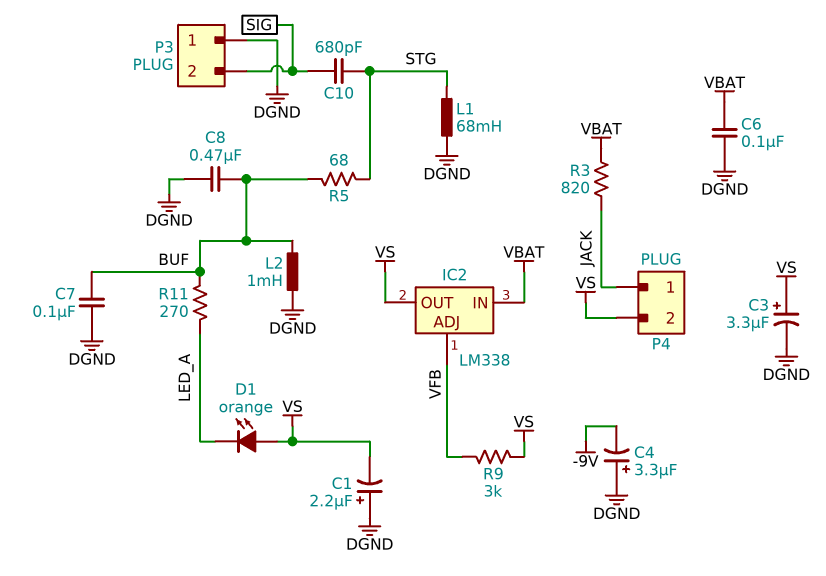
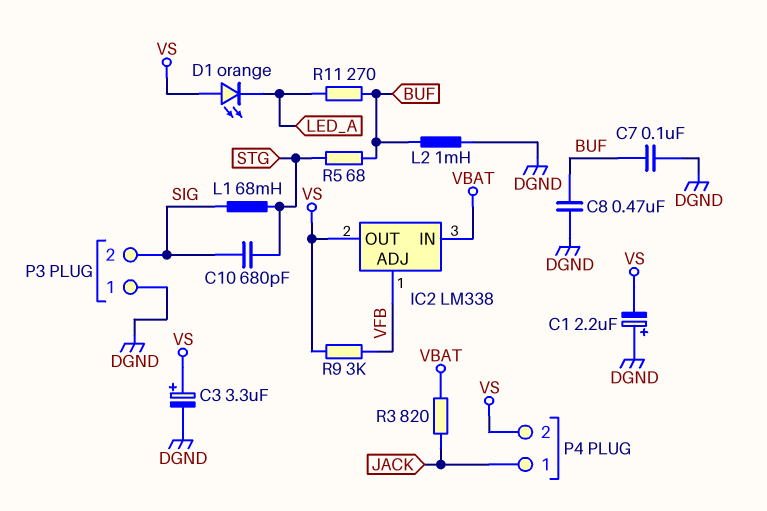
C4: 3.3uF (plus DGND, minus -9V) -> none
C6: 100nF (DGND, VBAT) -> none
L1: 68mH (DGND, STG) -> 68mH (SIG, STG)

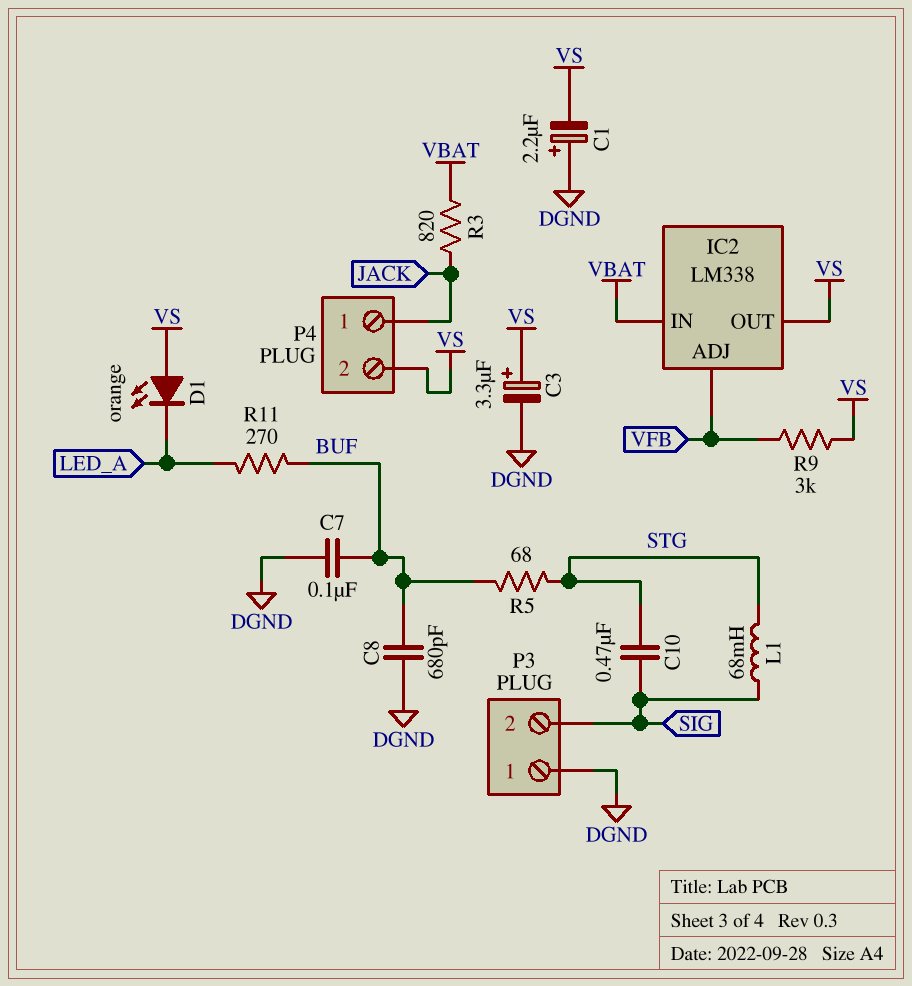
C8: 470nF (BUF, DGND) -> 680pF (BUF, DGND)
C10: 680pF (SIG, STG) -> 470nF (SIG, STG)
L2: 1mH (BUF, DGND) -> none

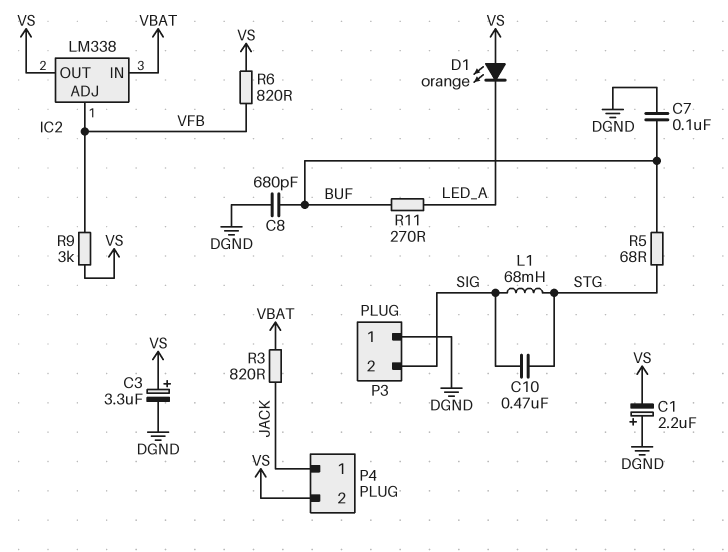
R6: none -> 820 (VFB, VS)

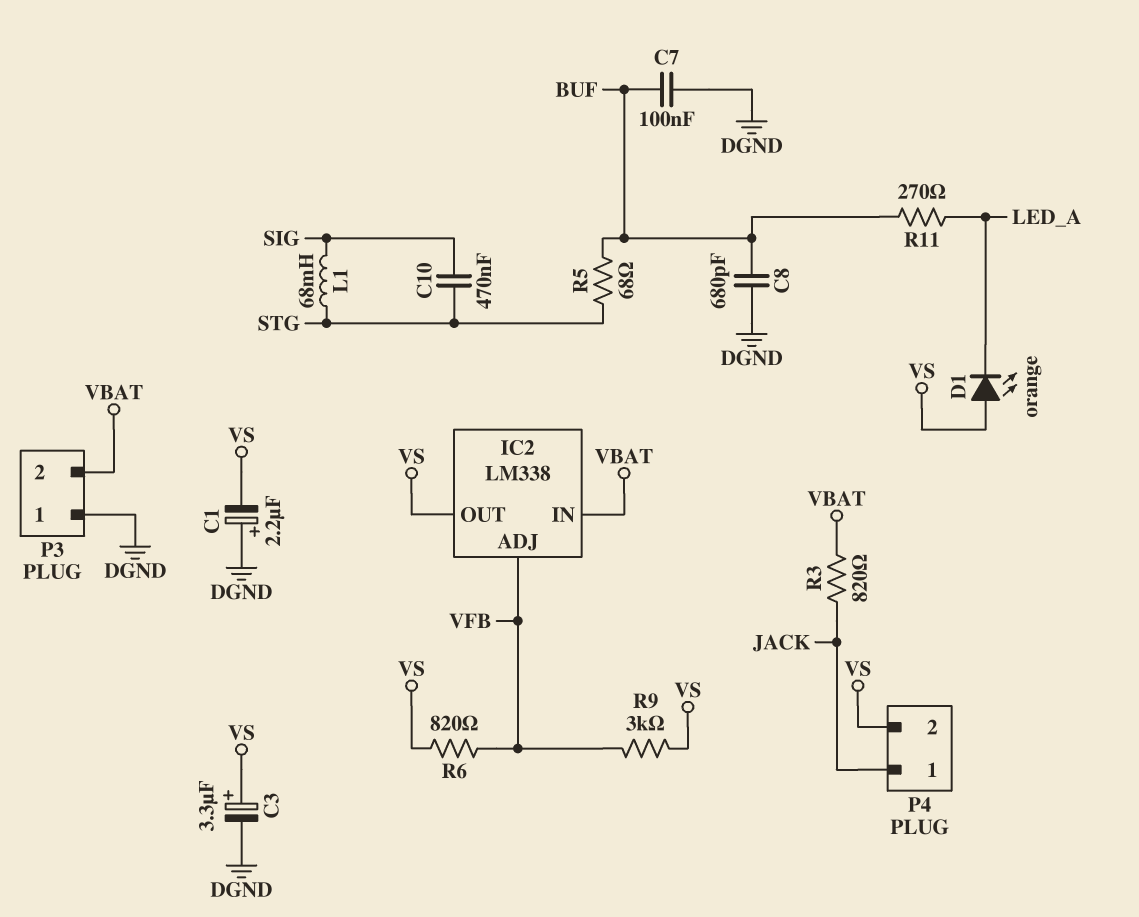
P3 pin 2: SIG -> VBAT

